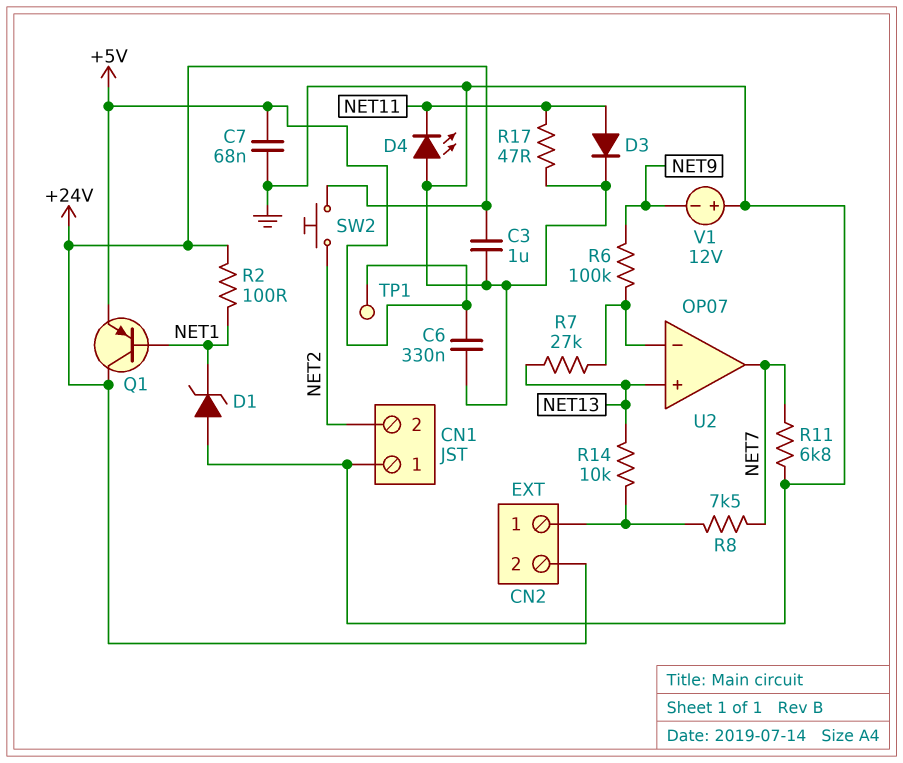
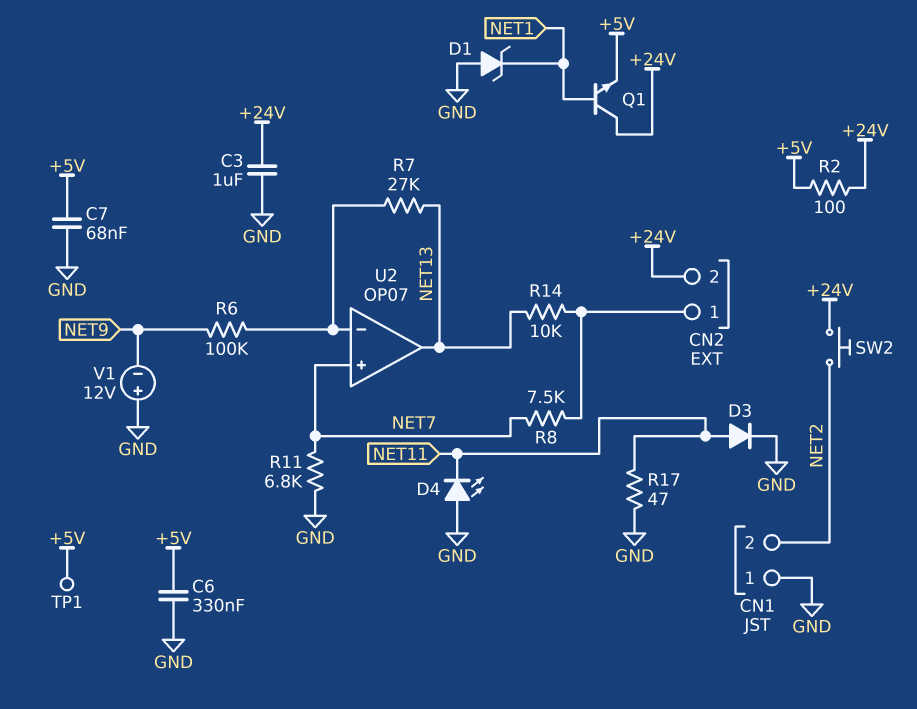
Q1: PNP (B NET1, C +24V, E +5V) -> NPN (B NET1, C +24V, E +5V)
R2: 100 (+24V, NET1) -> 100 (+5V, +24V)
U2 pin in+: NET13 -> NET7
U2 pin out: NET7 -> NET13

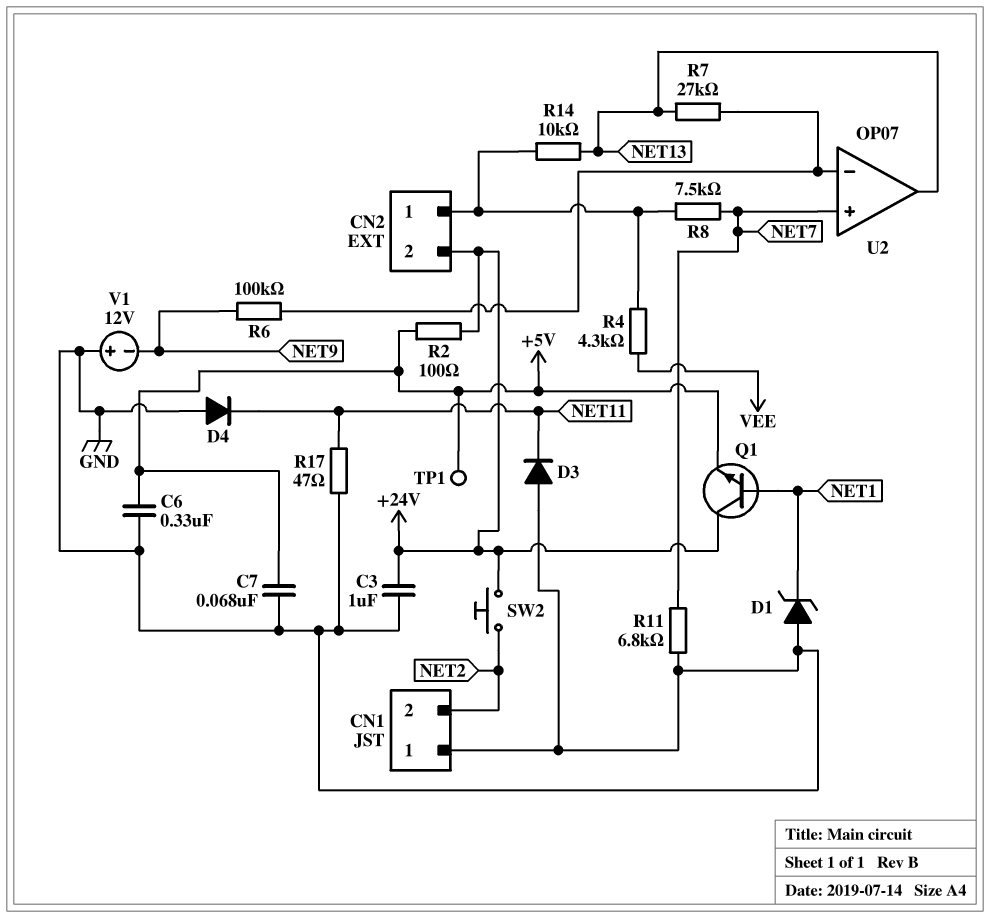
D3: diode (A NET11, K GND) -> diode (A GND, K NET11)
D4: LED (A GND, K NET11) -> diode (A GND, K NET11)
R4: none -> 4.3k (CN2/1, VEE)

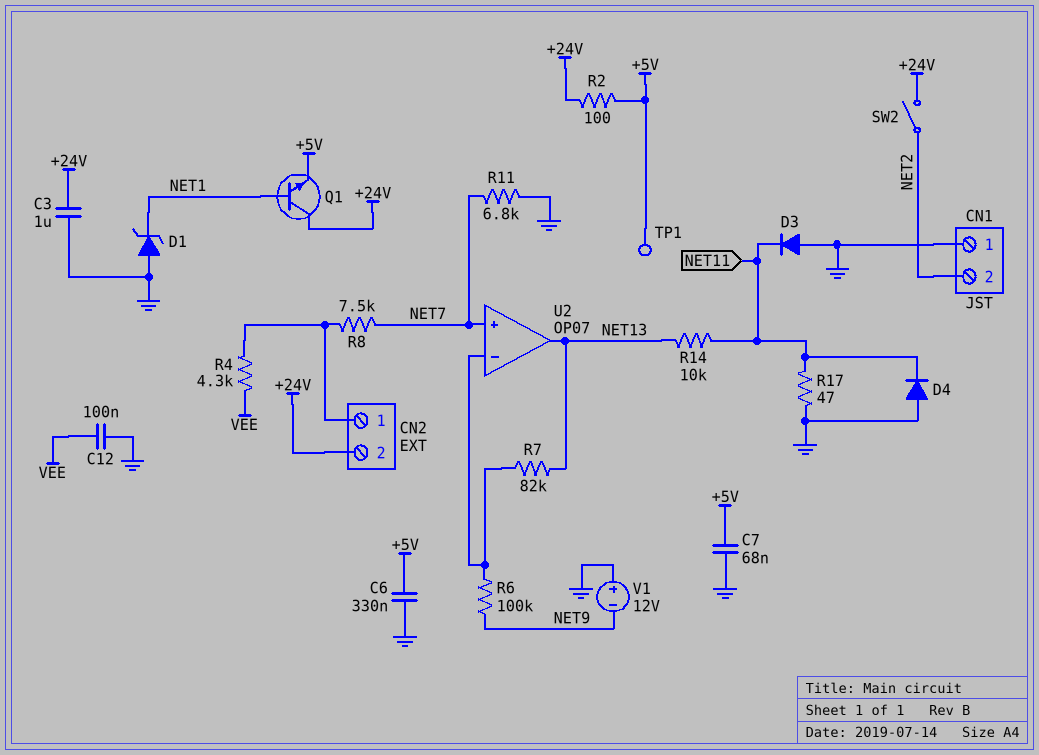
C12: none -> 100nF (GND, VEE)
R7: 27k (NET13, U2/in-) -> 82k (NET13, U2/in-)
R14: 10k (CN2/1, NET13) -> 10k (NET11, NET13)
SW2: button (+24V, NET2) -> switch (+24V, NET2)

